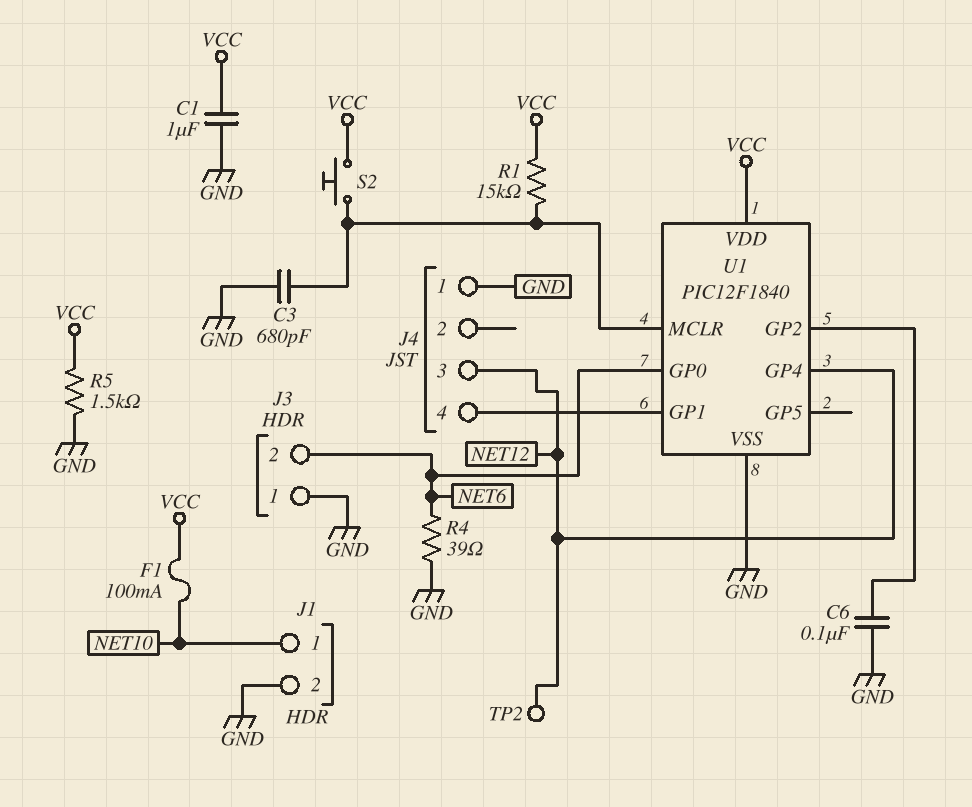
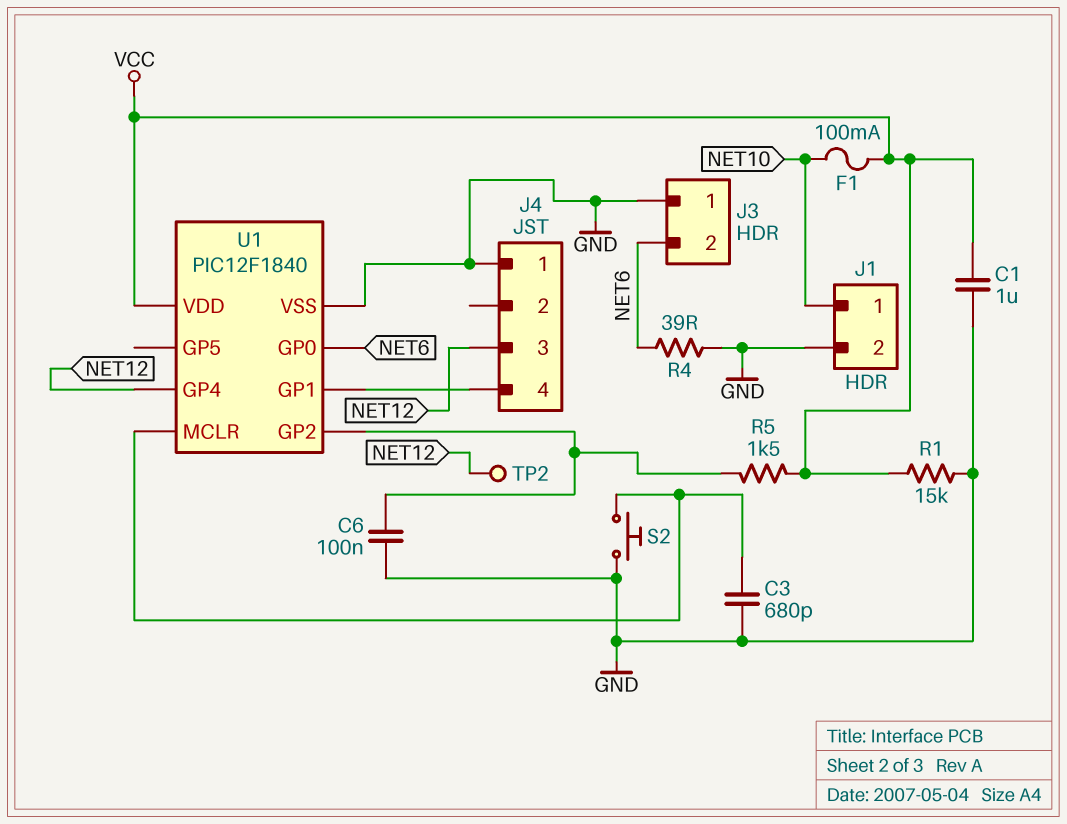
R1: 15k (U1/MCLR, VCC) -> 15k (GND, VCC)
R5: 1.5k (GND, VCC) -> 1.5k (U1/GP2, VCC)
S2: button (U1/MCLR, VCC) -> button (GND, U1/MCLR)

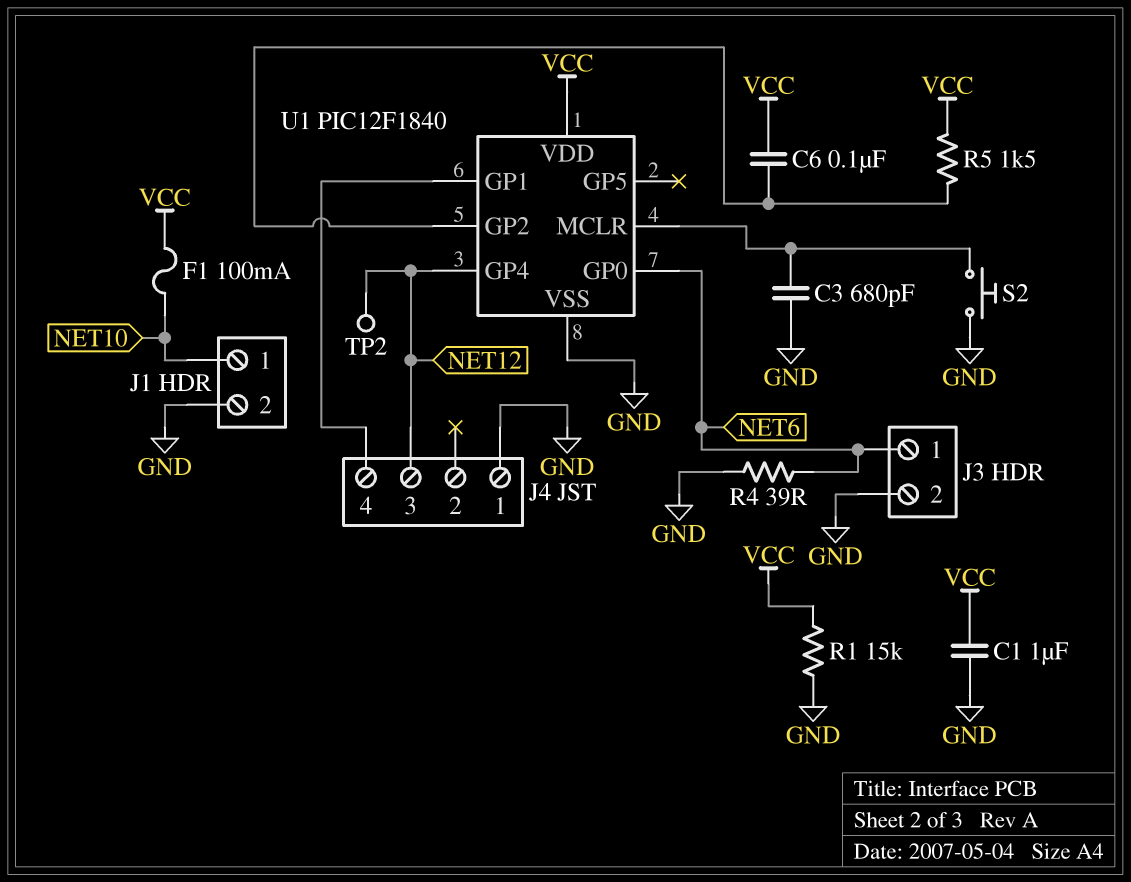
C6: 100nF (GND, U1/GP2) -> 100nF (U1/GP2, VCC)
J3 pin 1: GND -> NET6
J3 pin 2: NET6 -> GND

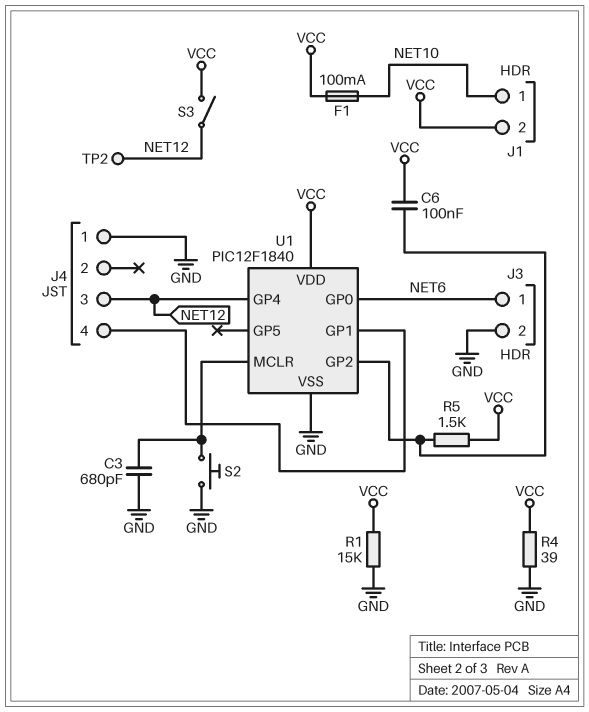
C1: 1uF (GND, VCC) -> none
J1 pin 2: GND -> VCC
R4: 39 (GND, NET6) -> 39 (GND, VCC)
S3: none -> switch (NET12, VCC)

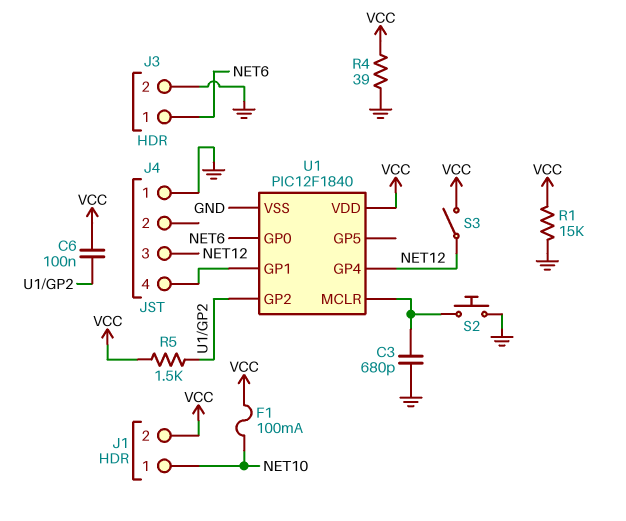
TP2: test point (NET12) -> none

